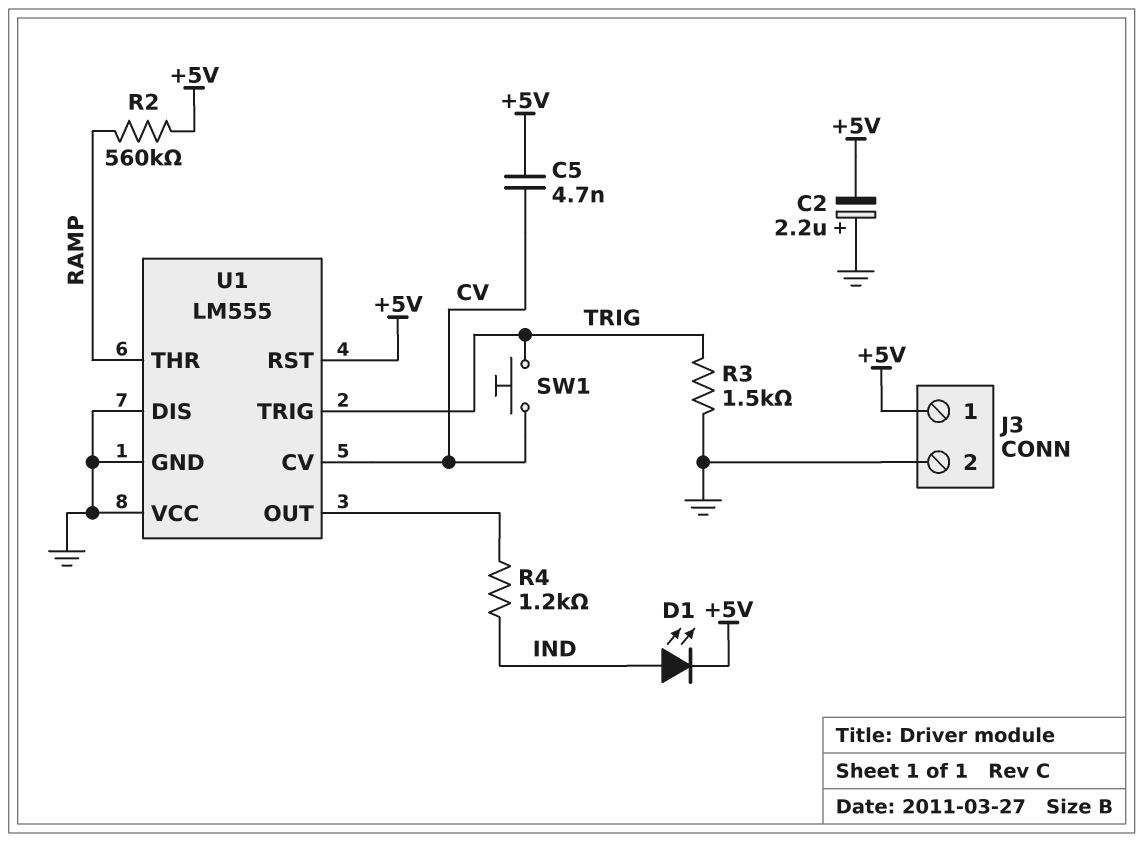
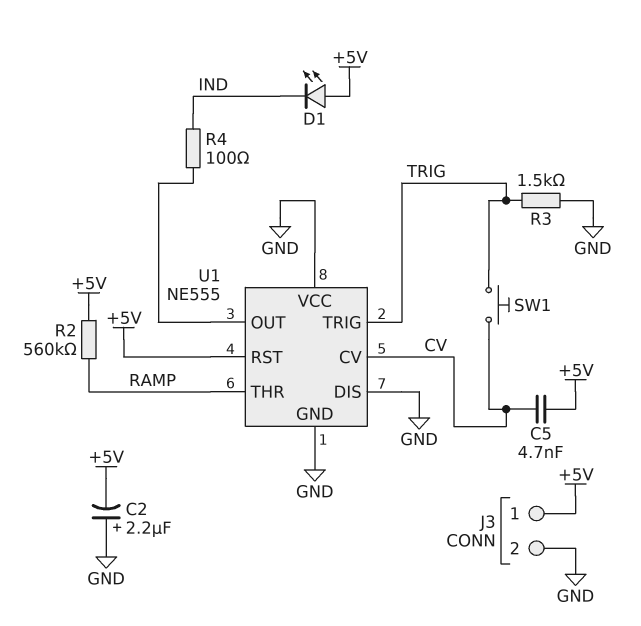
D1: LED (A IND, K +5V) -> LED (A +5V, K IND)
R4: 1.2k (IND, U1/OUT) -> 100 (IND, U1/OUT)
U1: LM555 -> NE555

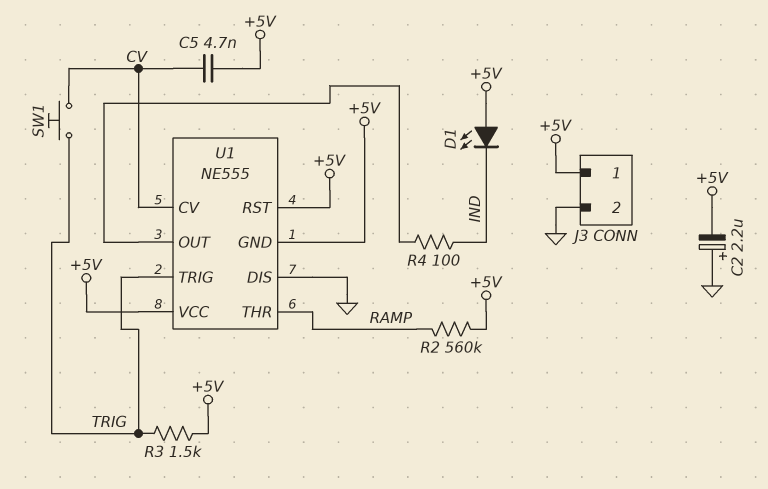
R3: 1.5k (GND, TRIG) -> 1.5k (+5V, TRIG)
U1 pin GND: GND -> +5V
U1 pin VCC: GND -> +5V

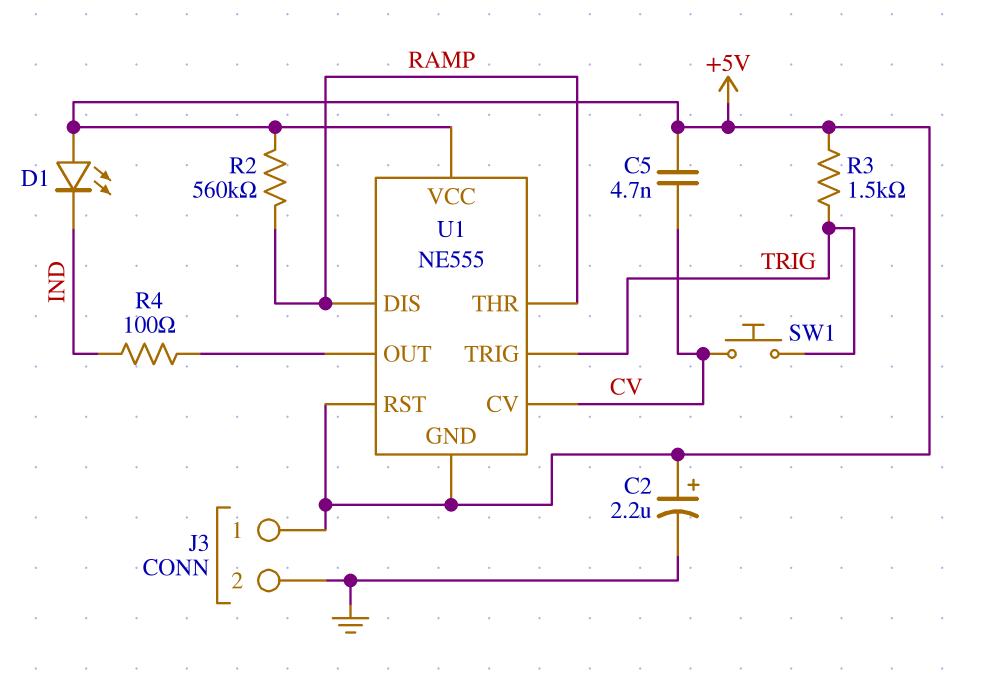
C2: 2.2uF (plus GND, minus +5V) -> 2.2uF (plus +5V, minus GND)
U1 pin DIS: GND -> RAMP

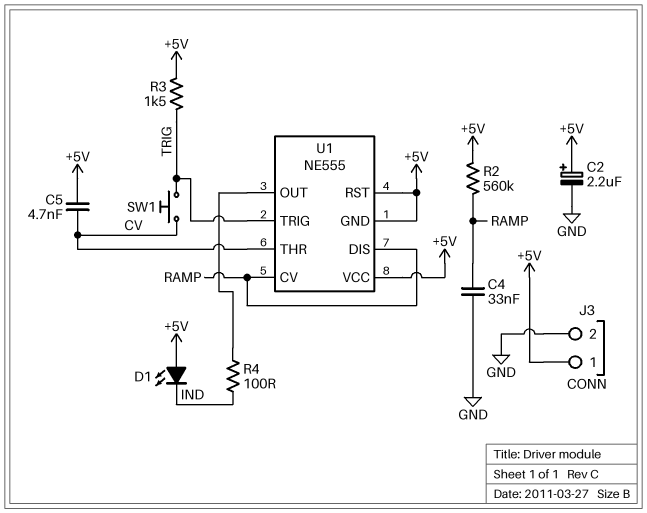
C4: none -> 33nF (GND, RAMP)
U1 pin CV: CV -> RAMP
U1 pin THR: RAMP -> CV

